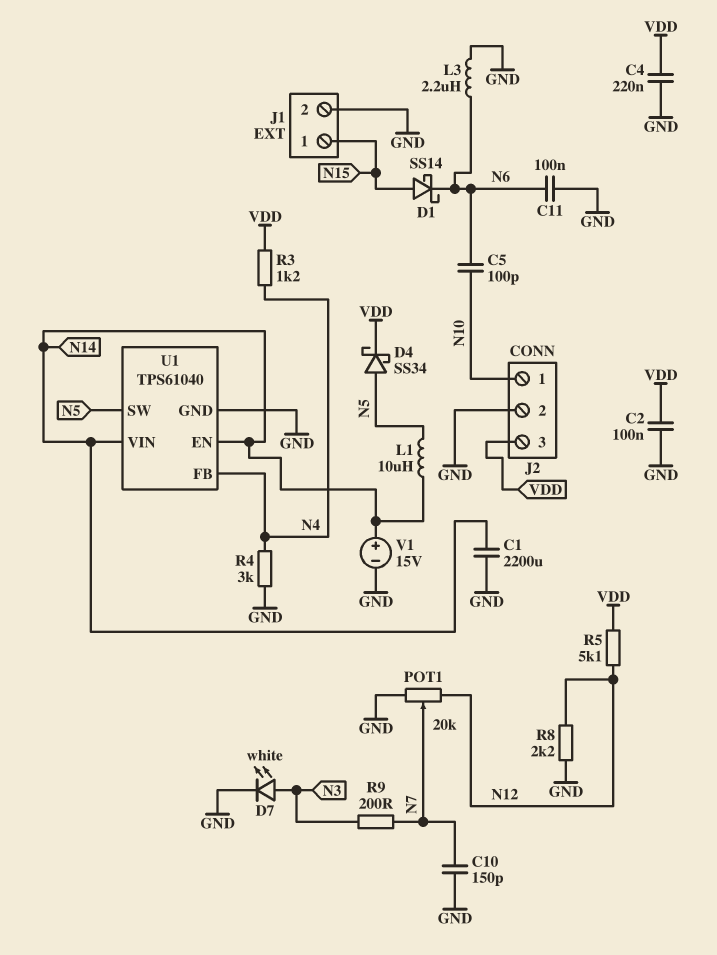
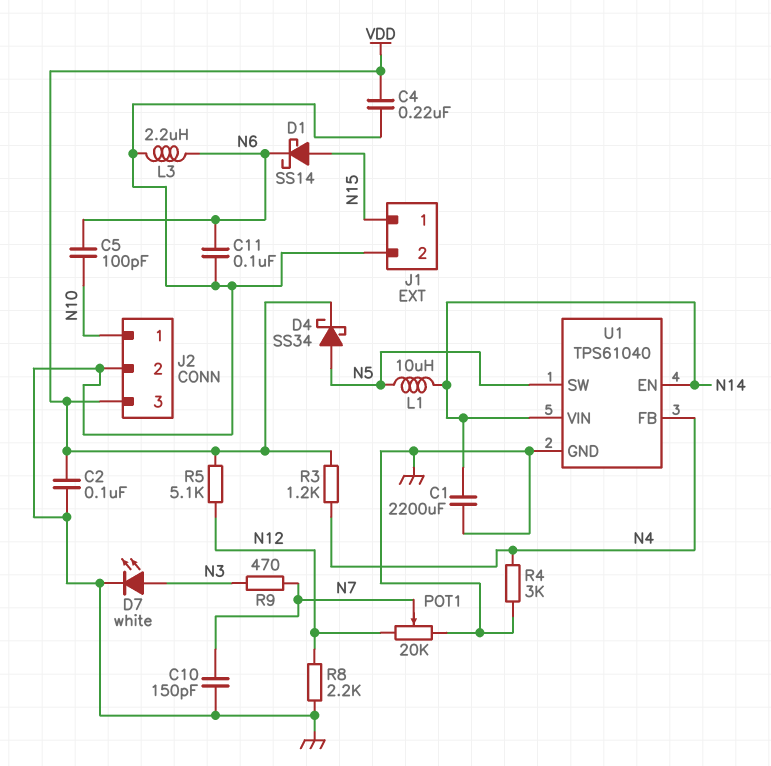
R9: 200 (N3, N7) -> 470 (N3, N7)
V1: 15V (plus N14, minus GND) -> none

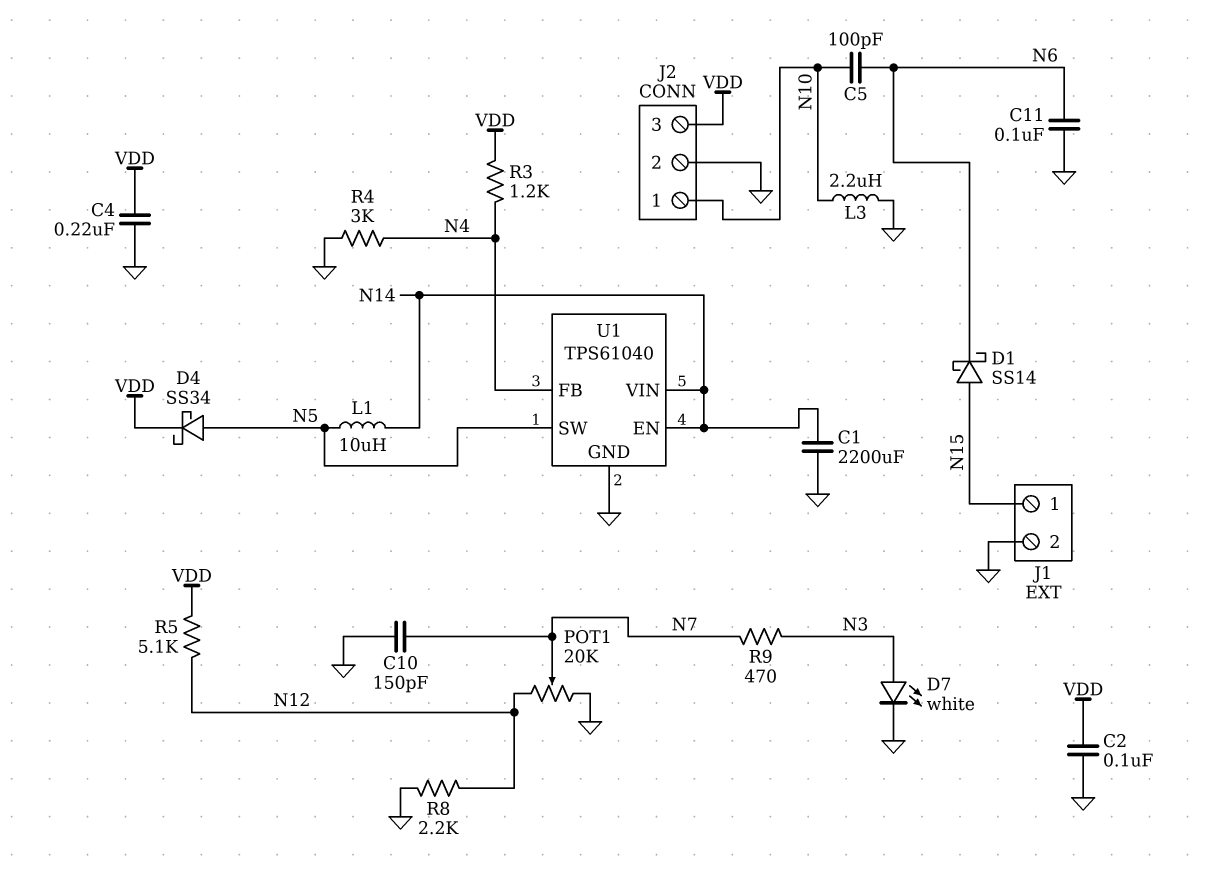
L3: 2.2uH (GND, N6) -> 2.2uH (GND, N10)

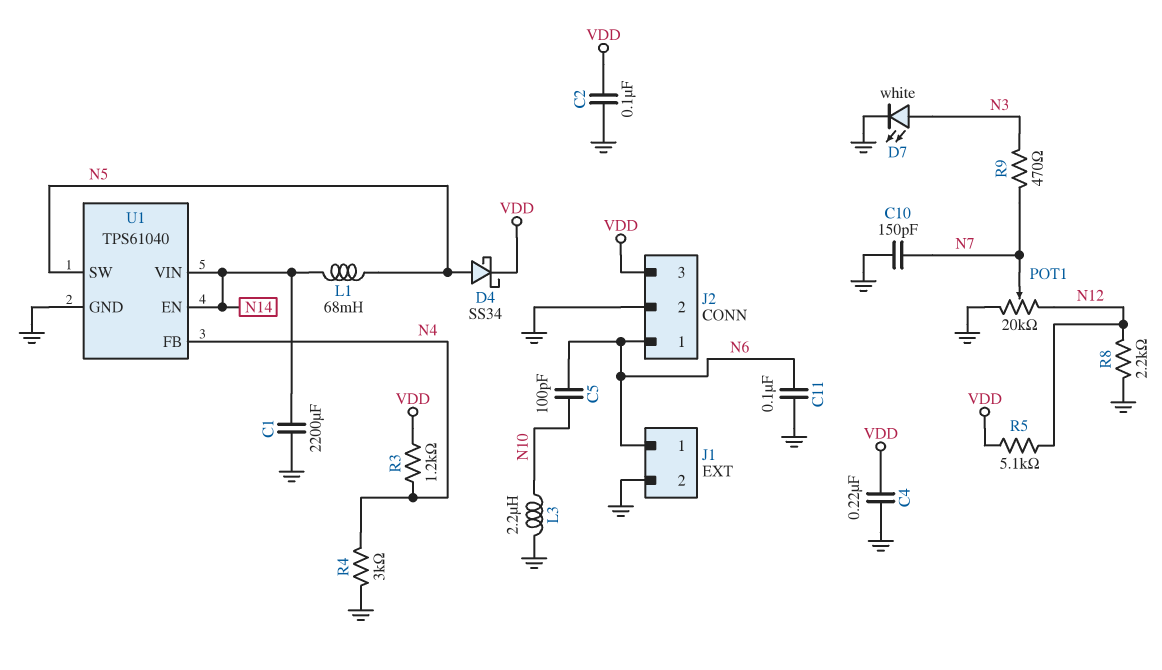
D1: schottky SS14 (A N15, K N6) -> none
J1 pin 1: N15 -> N6
J2 pin 1: N10 -> N6
L1: 10uH (N5, N14) -> 68mH (N5, N14)

